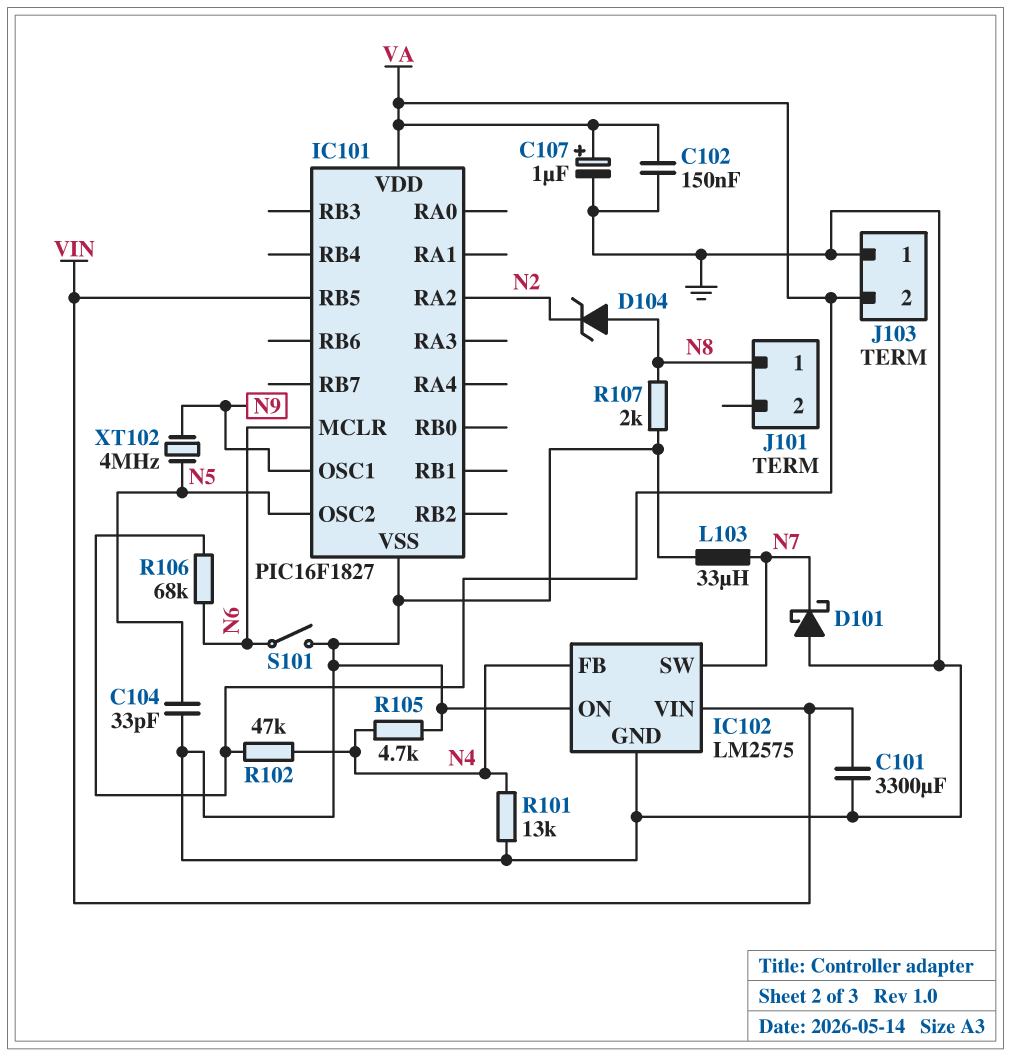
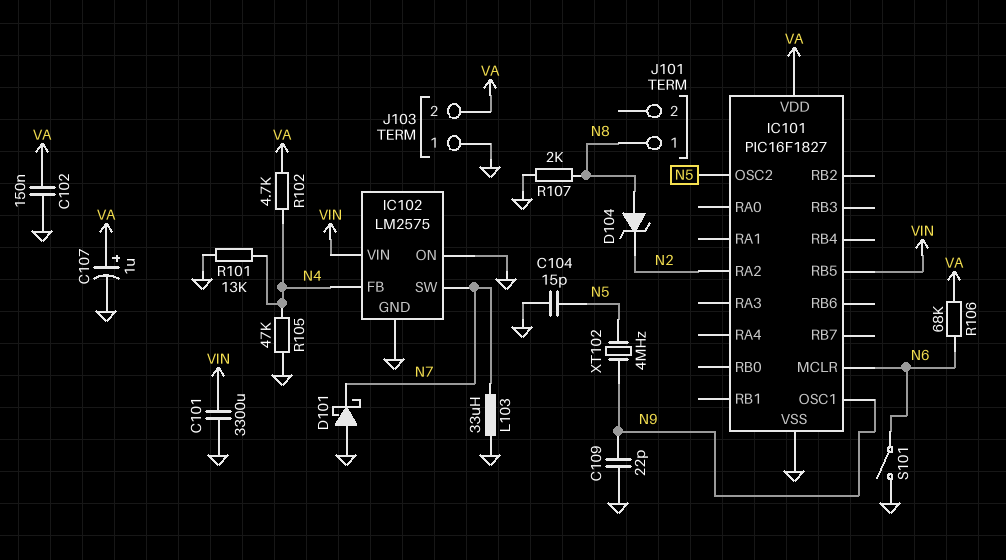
C104: 33pF (GND, N5) -> 15pF (GND, N5)
C109: none -> 22pF (GND, N9)
R102: 47k (N4, VA) -> 4.7k (N4, VA)
R105: 4.7k (GND, N4) -> 47k (GND, N4)

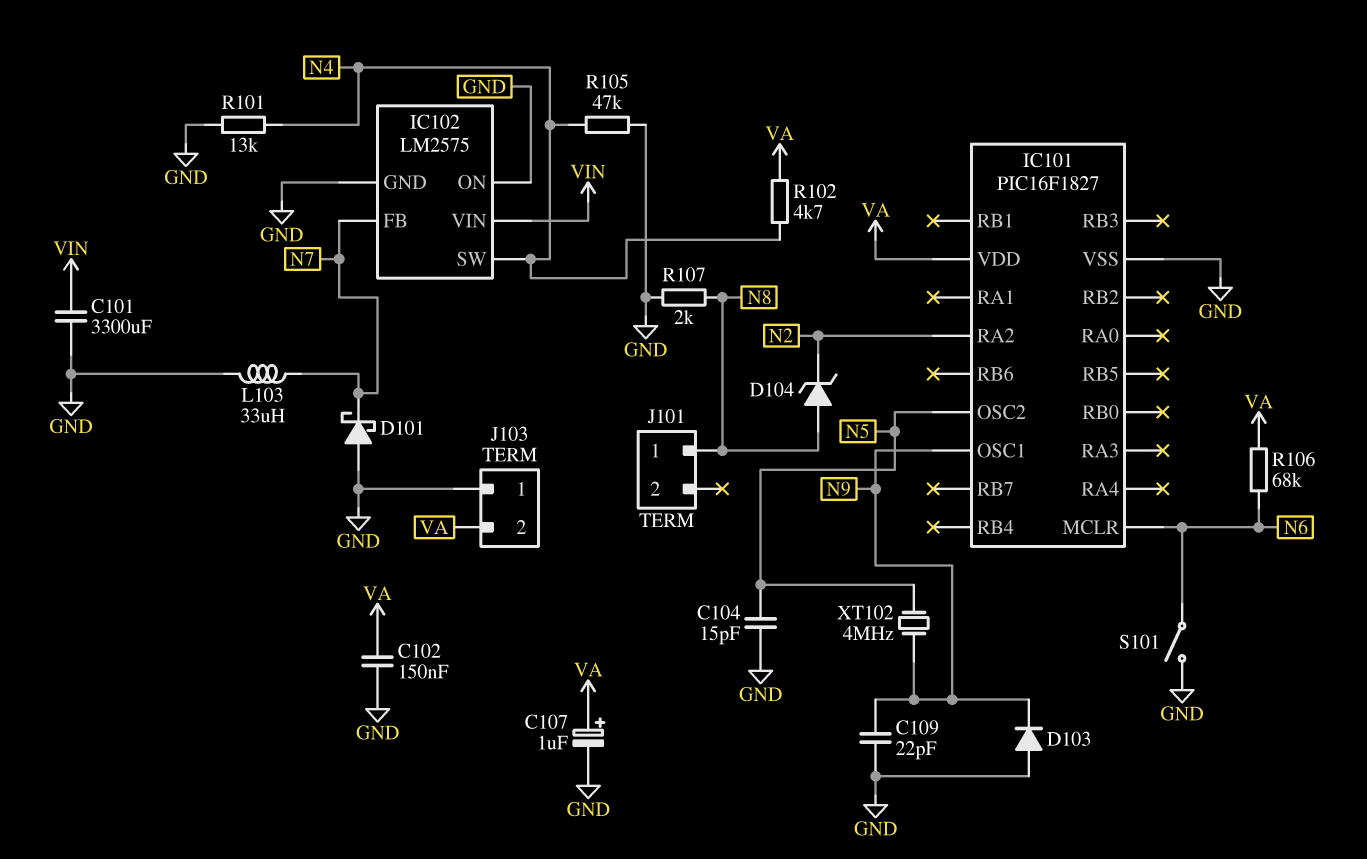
D103: none -> diode (A GND, K N9)
IC101 pin RB5: VIN -> none
IC102 pin FB: N4 -> N7
IC102 pin SW: N7 -> N4

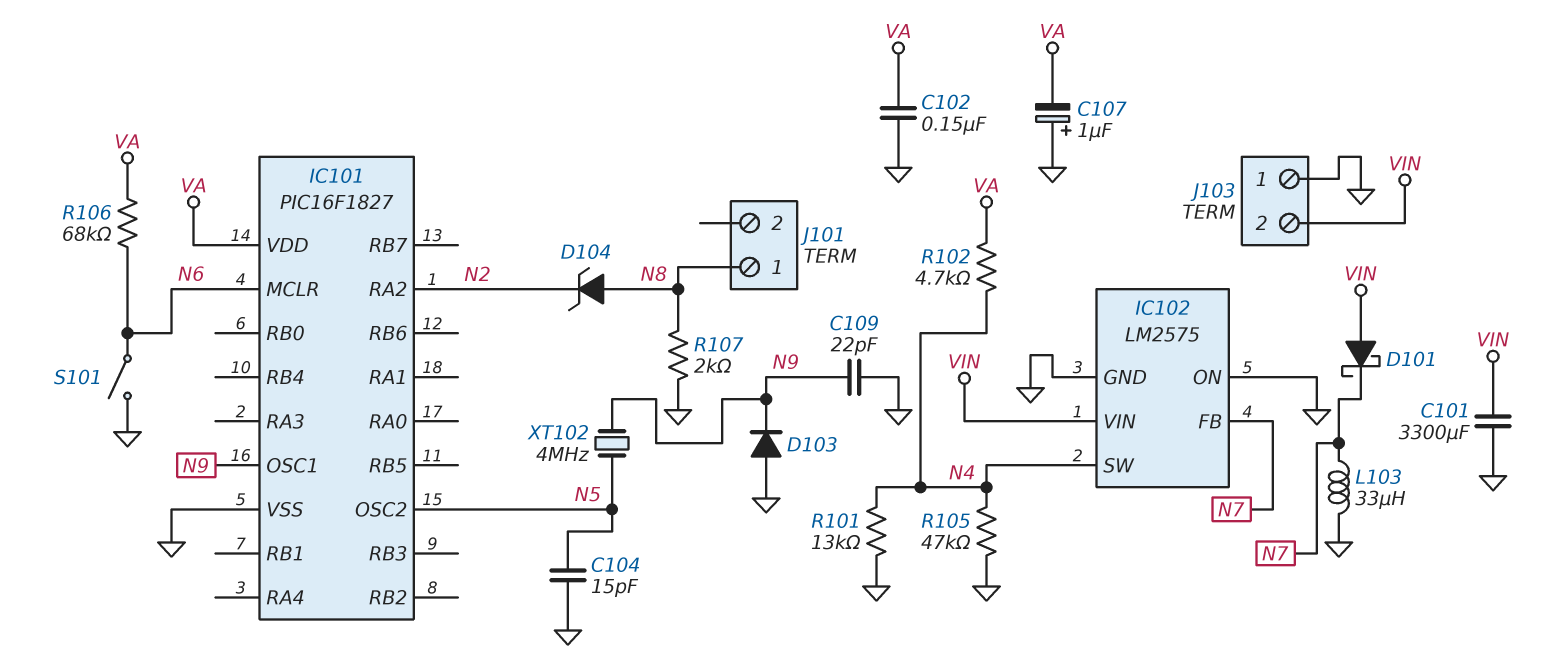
C107: 1uF (plus VA, minus GND) -> 1uF (plus GND, minus VA)
D101: schottky (A GND, K N7) -> schottky (A VIN, K N7)
J103 pin 2: VA -> VIN

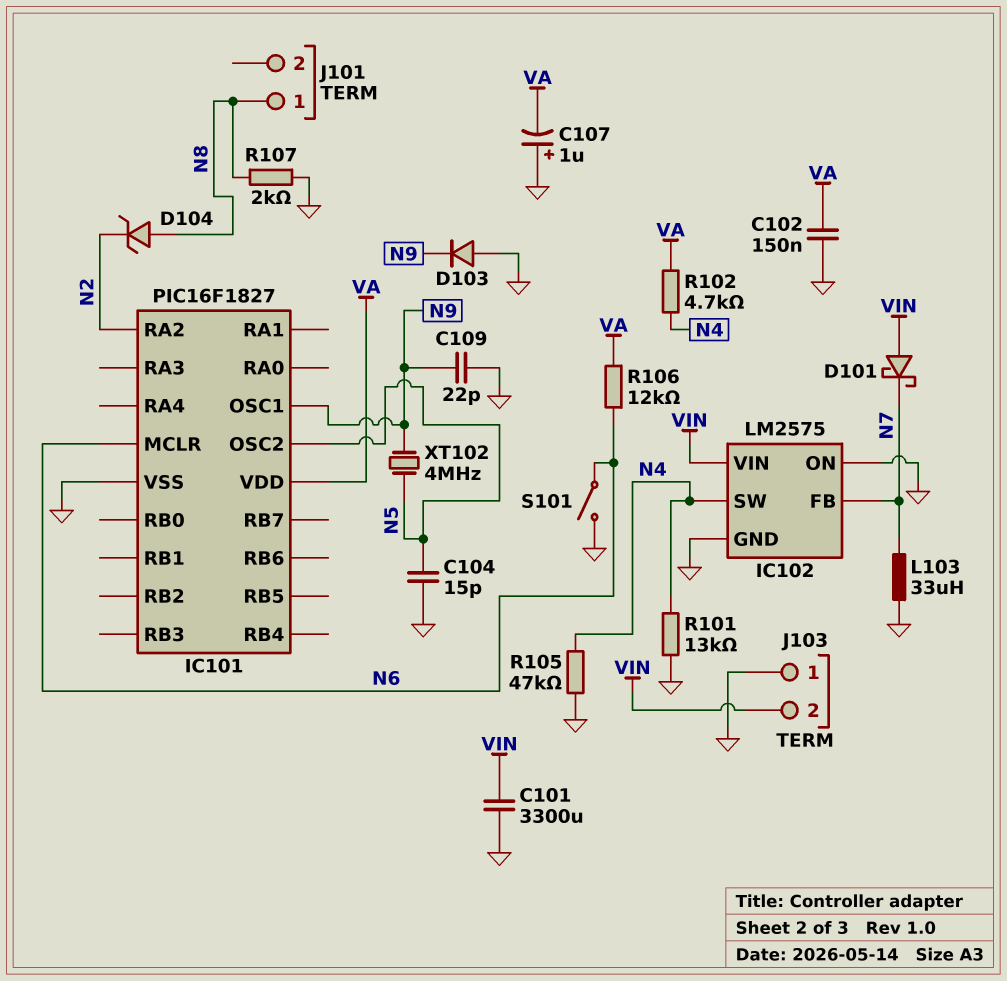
R106: 68k (N6, VA) -> 12k (N6, VA)

